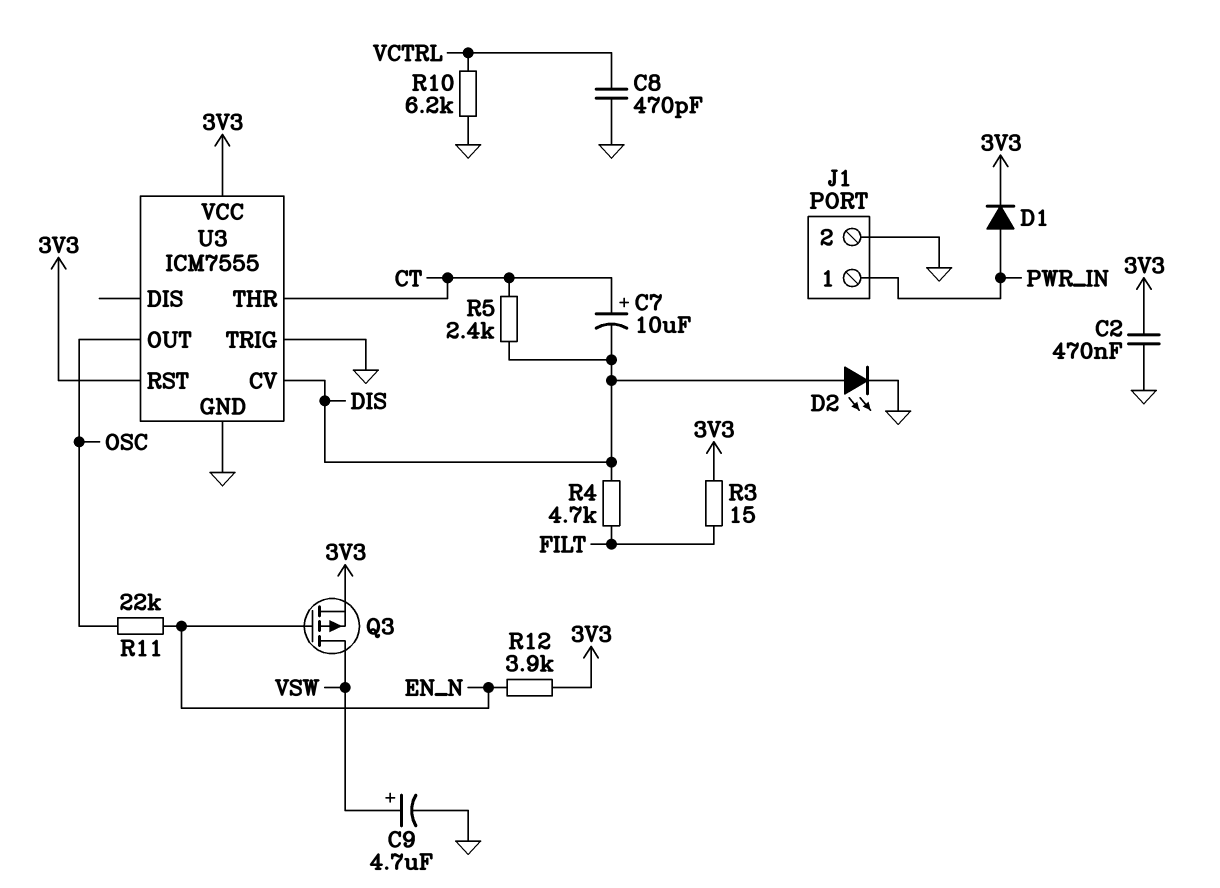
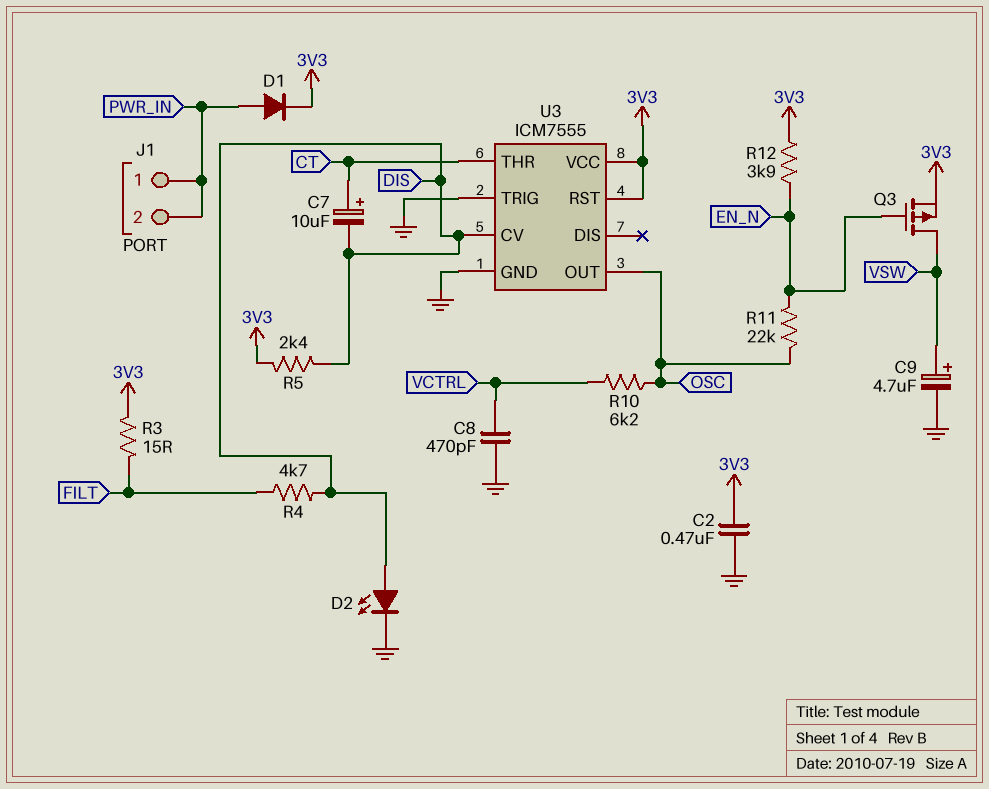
J1 pin 2: GND -> PWR_IN
R5: 2.4k (CT, DIS) -> 2.4k (3V3, DIS)
R10: 6.2k (GND, VCTRL) -> 6.2k (OSC, VCTRL)

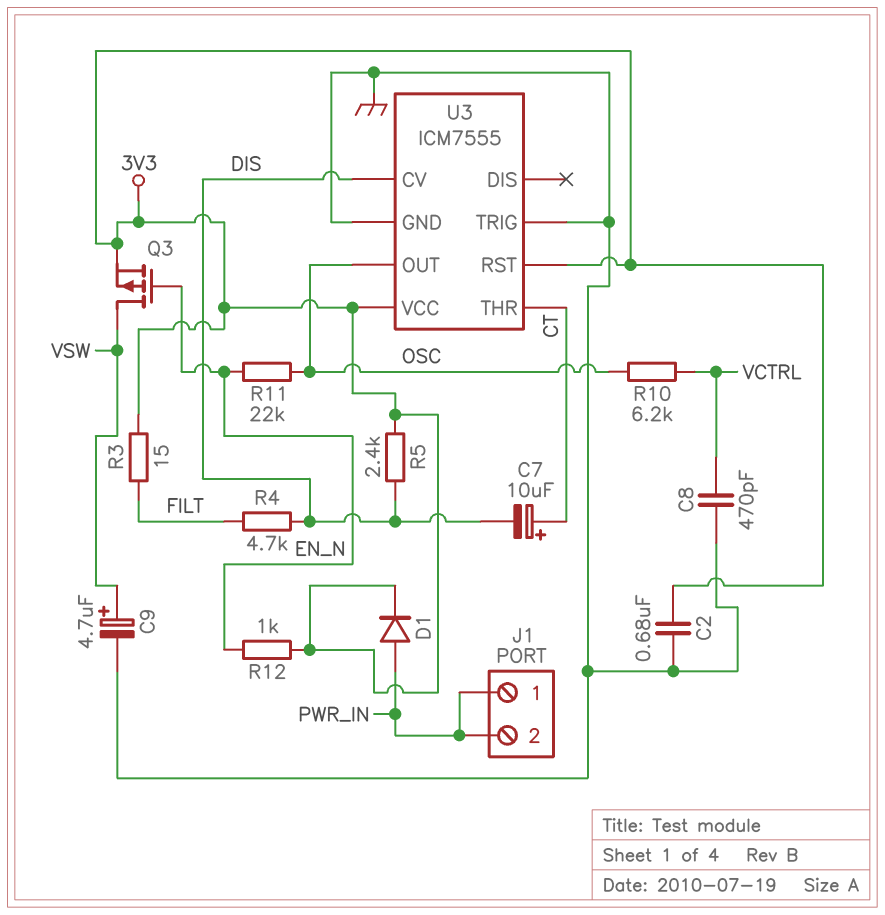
C2: 470nF (3V3, GND) -> 680nF (3V3, GND)
D2: LED (A DIS, K GND) -> none
R12: 3.9k (3V3, EN_N) -> 1k (3V3, EN_N)

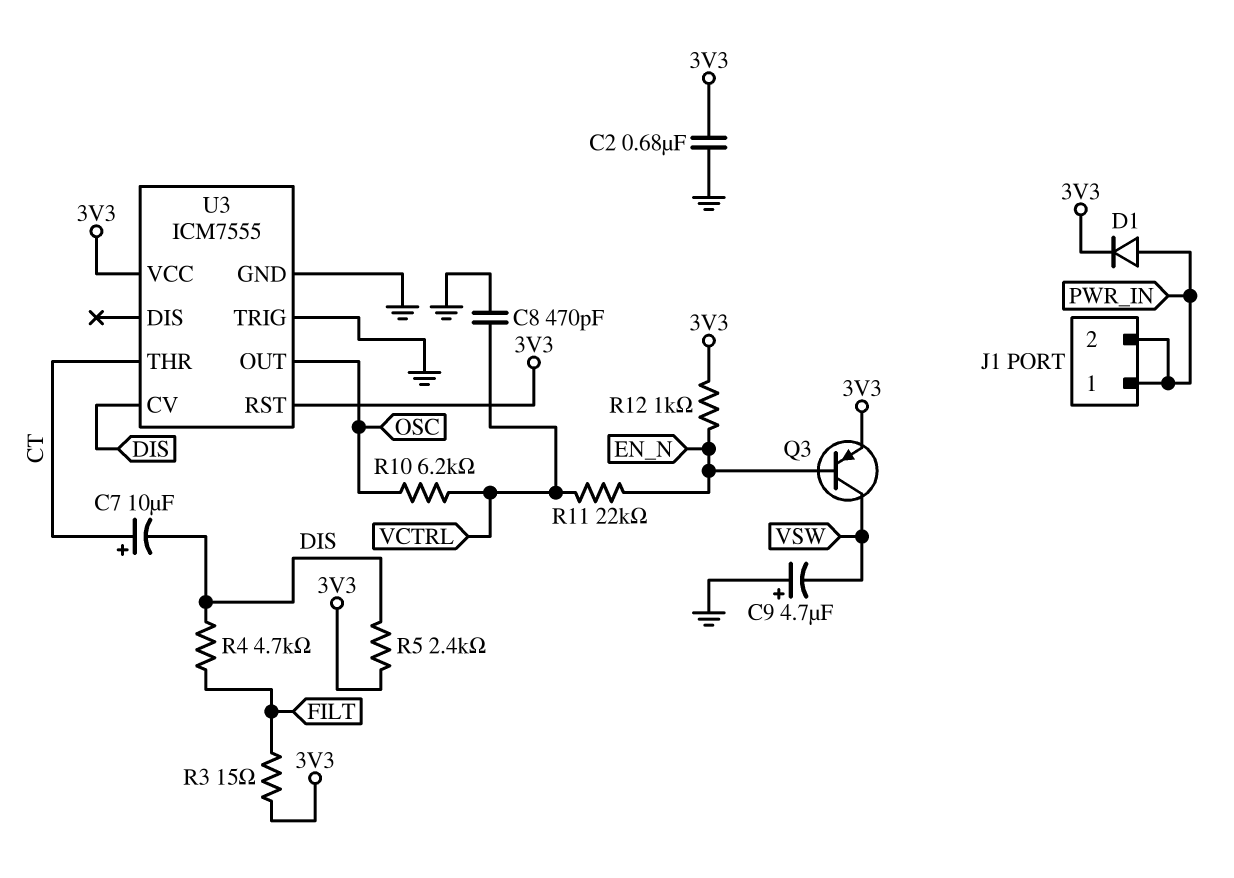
C9: 4.7uF (plus VSW, minus GND) -> 4.7uF (plus GND, minus VSW)
Q3: PMOS (G EN_N, D VSW, S 3V3) -> PNP (B EN_N, C VSW, E 3V3)
R11: 22k (EN_N, OSC) -> 22k (EN_N, VCTRL)

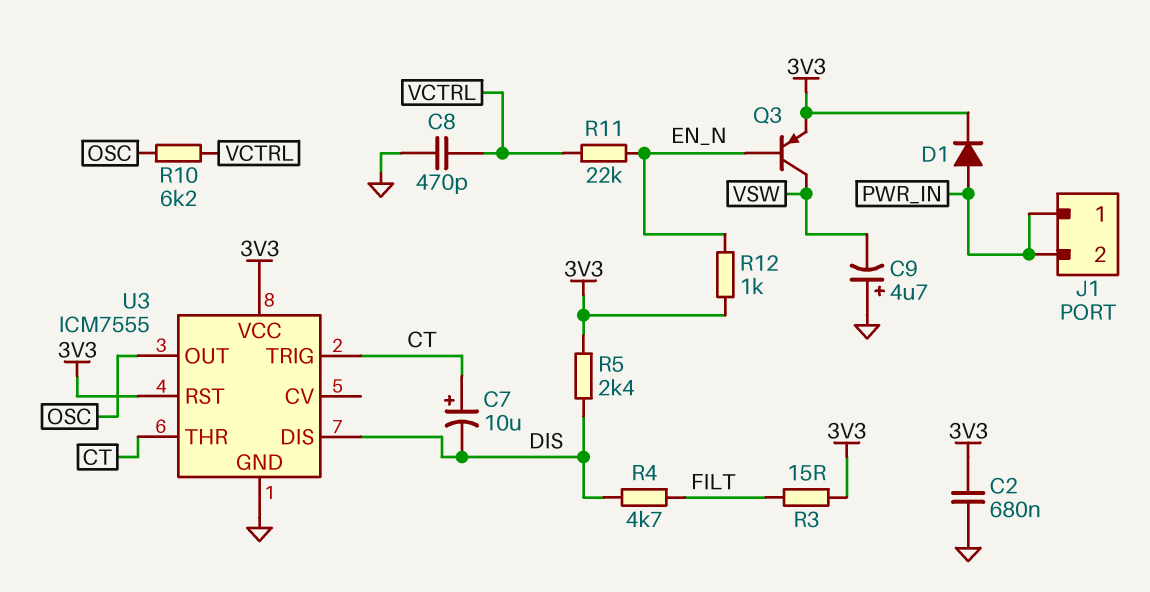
U3 pin CV: DIS -> none
U3 pin DIS: none -> DIS
U3 pin TRIG: GND -> CT

